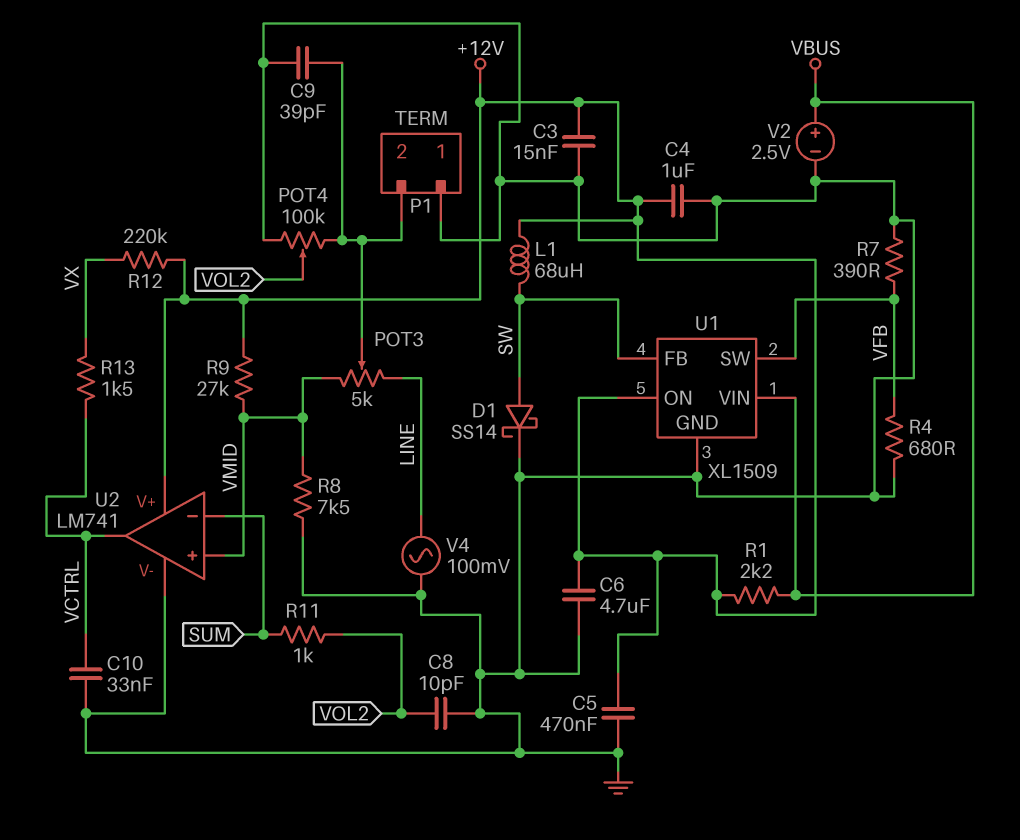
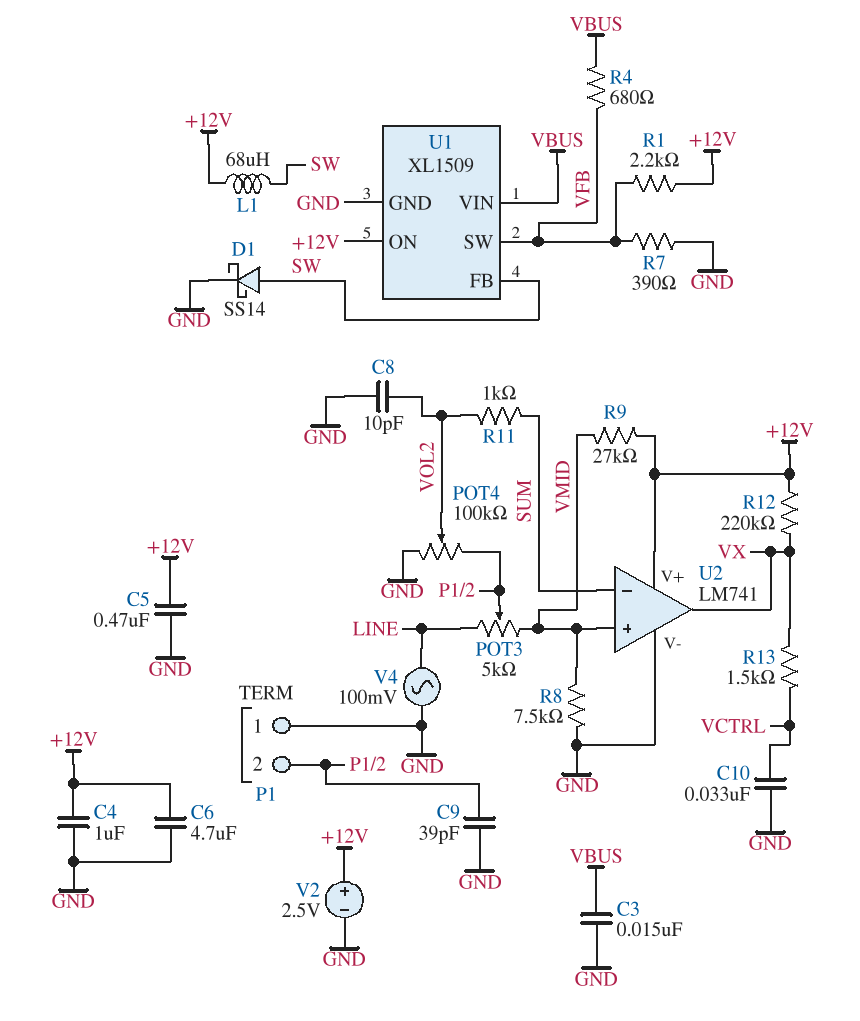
C3: 15nF (+12V, GND) -> 15nF (GND, VBUS)
R1: 2.2k (+12V, VBUS) -> 2.2k (+12V, VFB)
R4: 680 (GND, VFB) -> 680 (VBUS, VFB)
U2 pin out: VCTRL -> VX
V2: 2.5V (plus VBUS, minus GND) -> 2.5V (plus +12V, minus GND)

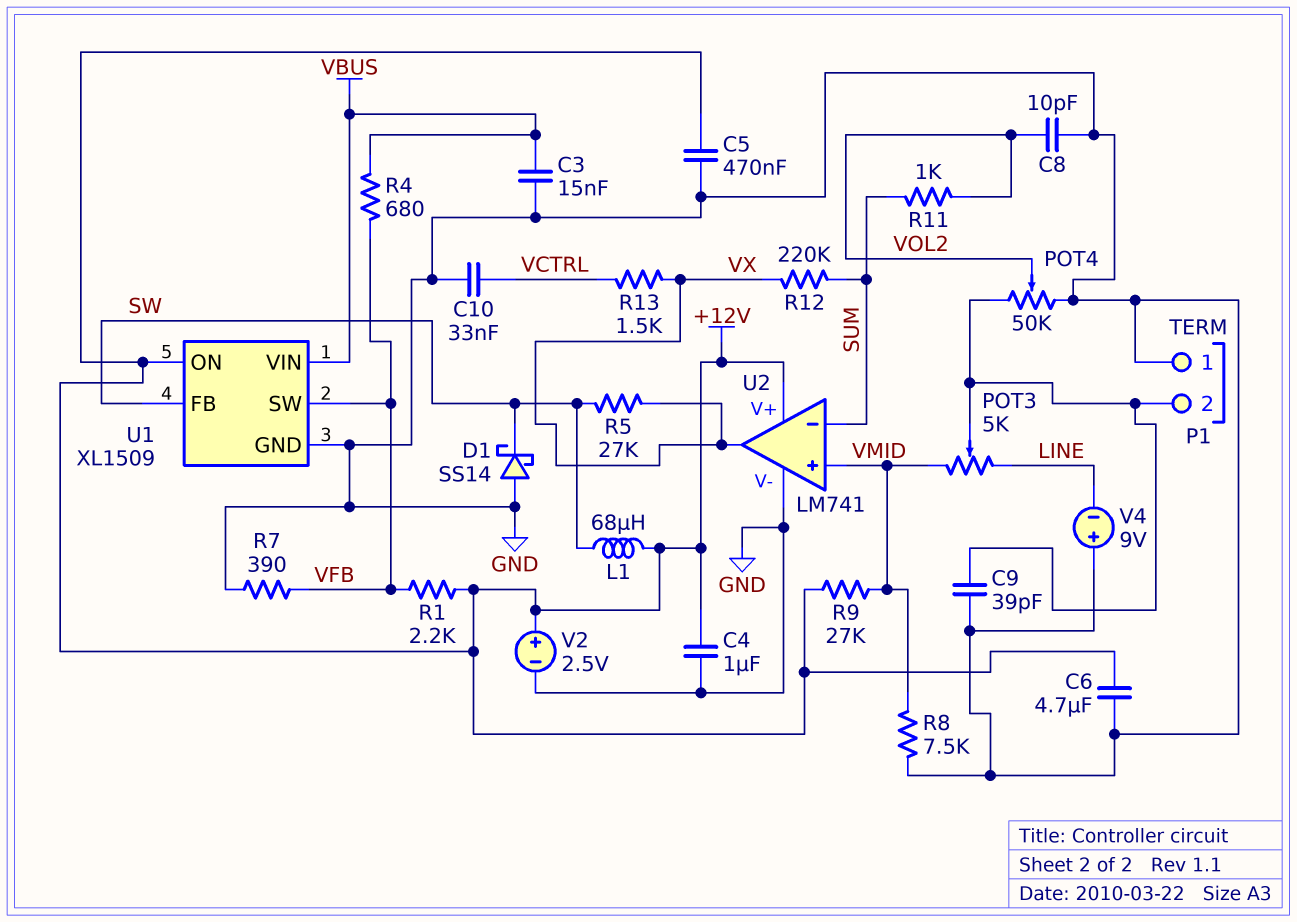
D1: schottky SS14 (A SW, K GND) -> schottky SS14 (A GND, K SW)
POT4: 100k (GND, P1/2, wiper VOL2) -> 50k (GND, P1/2, wiper VOL2)
R5: none -> 27k (SW, VX)
R12: 220k (+12V, VX) -> 220k (SUM, VX)
V4: AC 100mV (GND, LINE) -> 9V (plus GND, minus LINE)

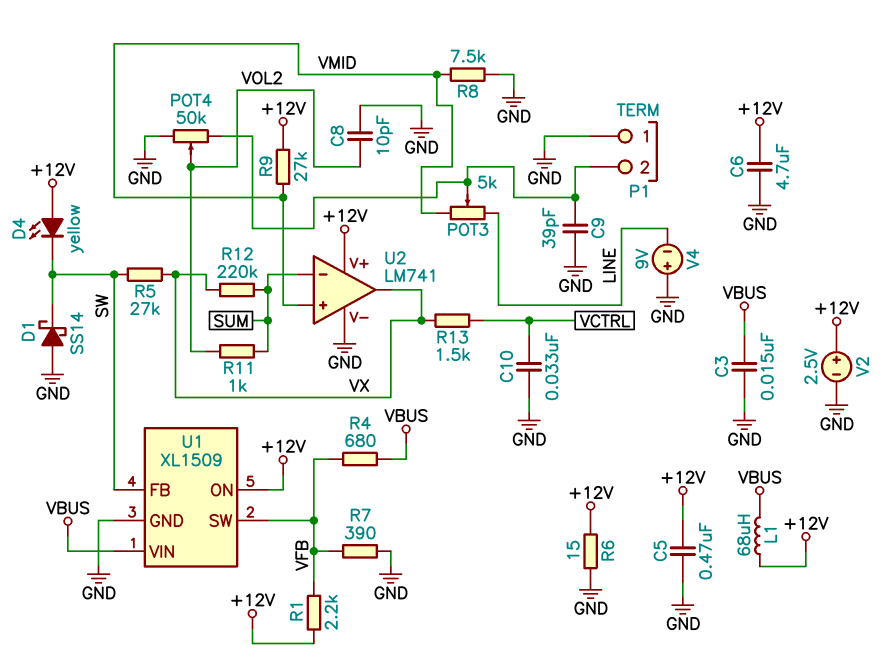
C4: 1uF (+12V, GND) -> none
D4: none -> LED yellow (A +12V, K SW)
L1: 68uH (+12V, SW) -> 68uH (+12V, VBUS)
R6: none -> 15 (+12V, GND)

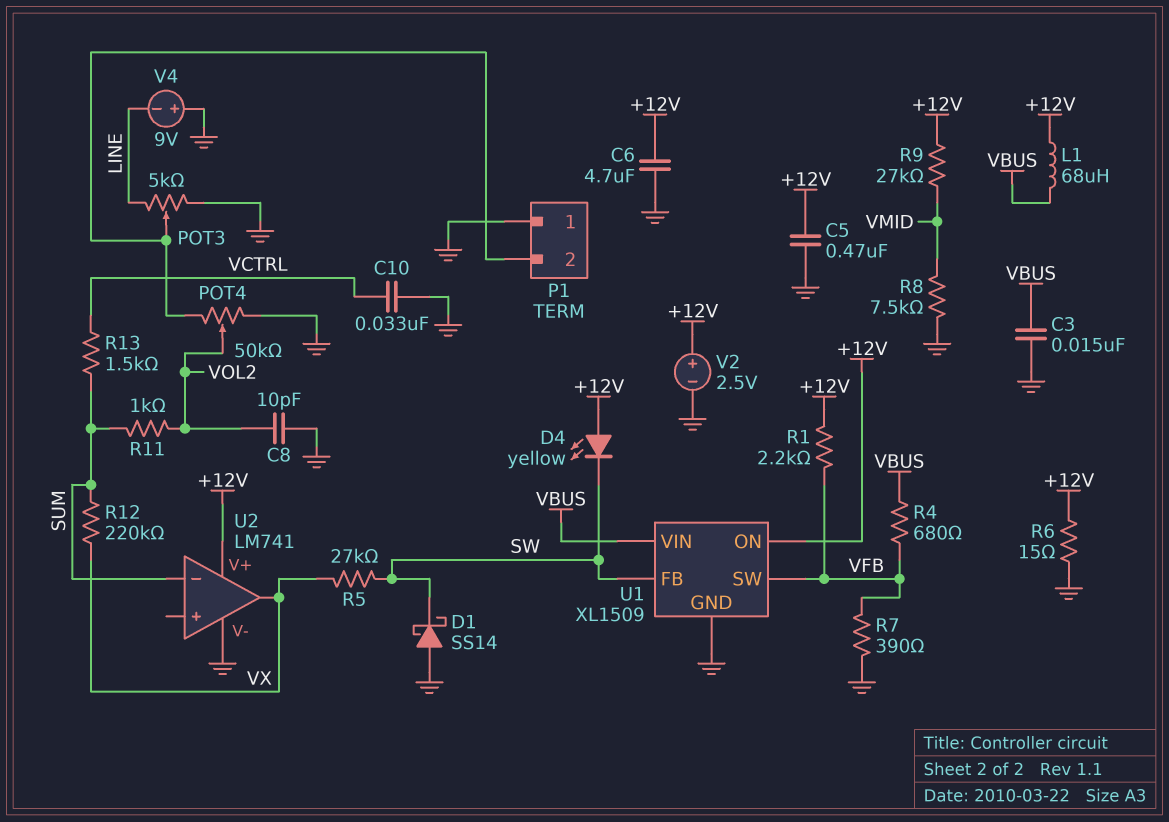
C9: 39pF (GND, P1/2) -> none
POT3: 5k (LINE, VMID, wiper P1/2) -> 5k (GND, LINE, wiper P1/2)
R13: 1.5k (VCTRL, VX) -> 1.5k (SUM, VCTRL)
U2 pin in+: VMID -> none

